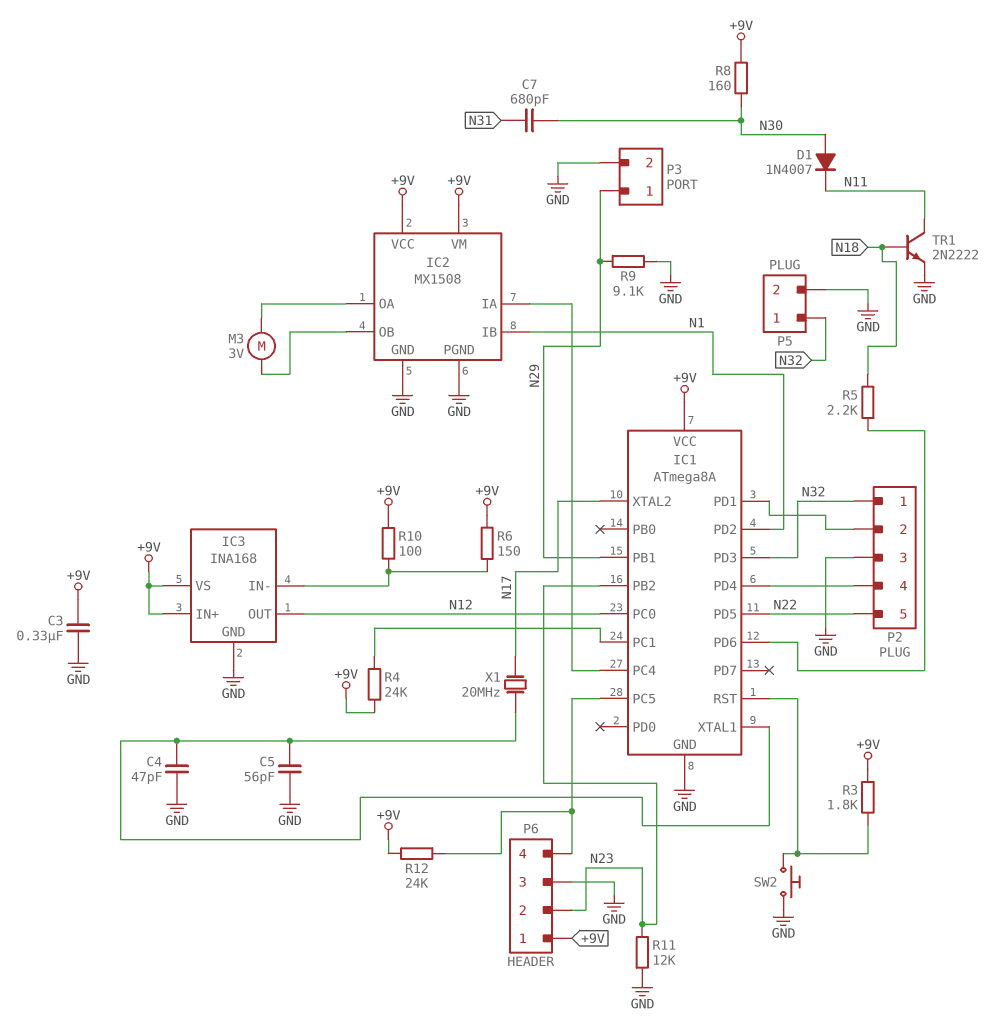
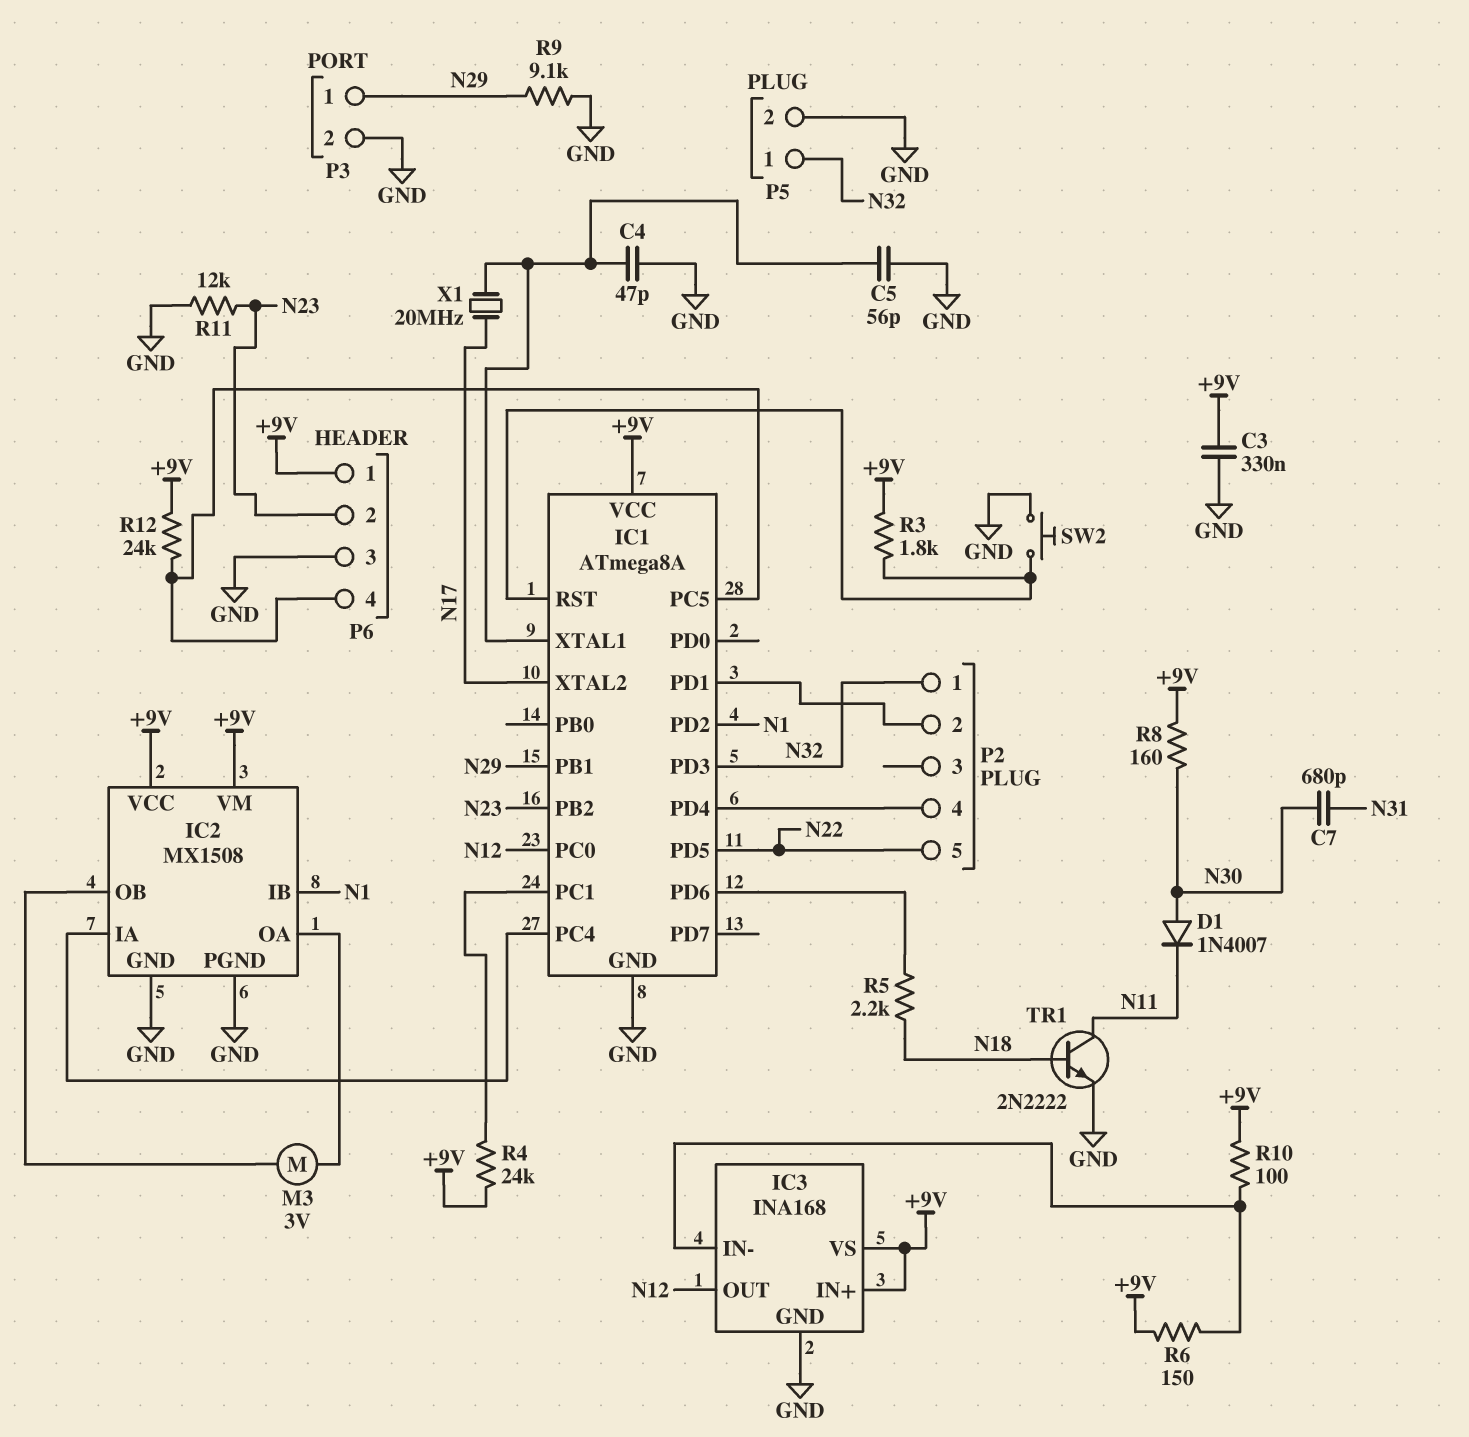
P2 pin 3: GND -> none

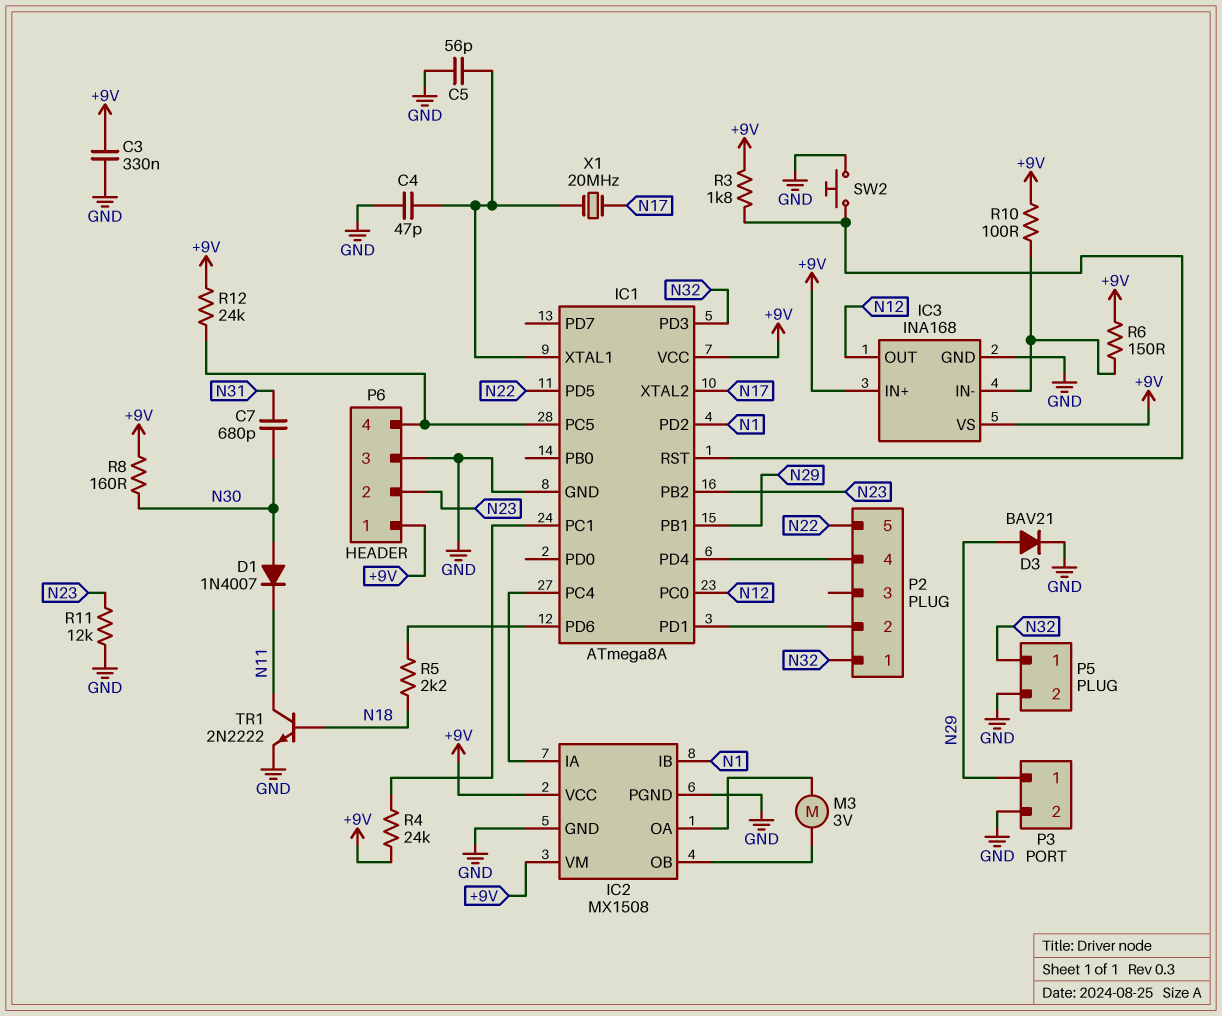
D3: none -> diode BAV21 (A N29, K GND)
R9: 9.1k (GND, N29) -> none

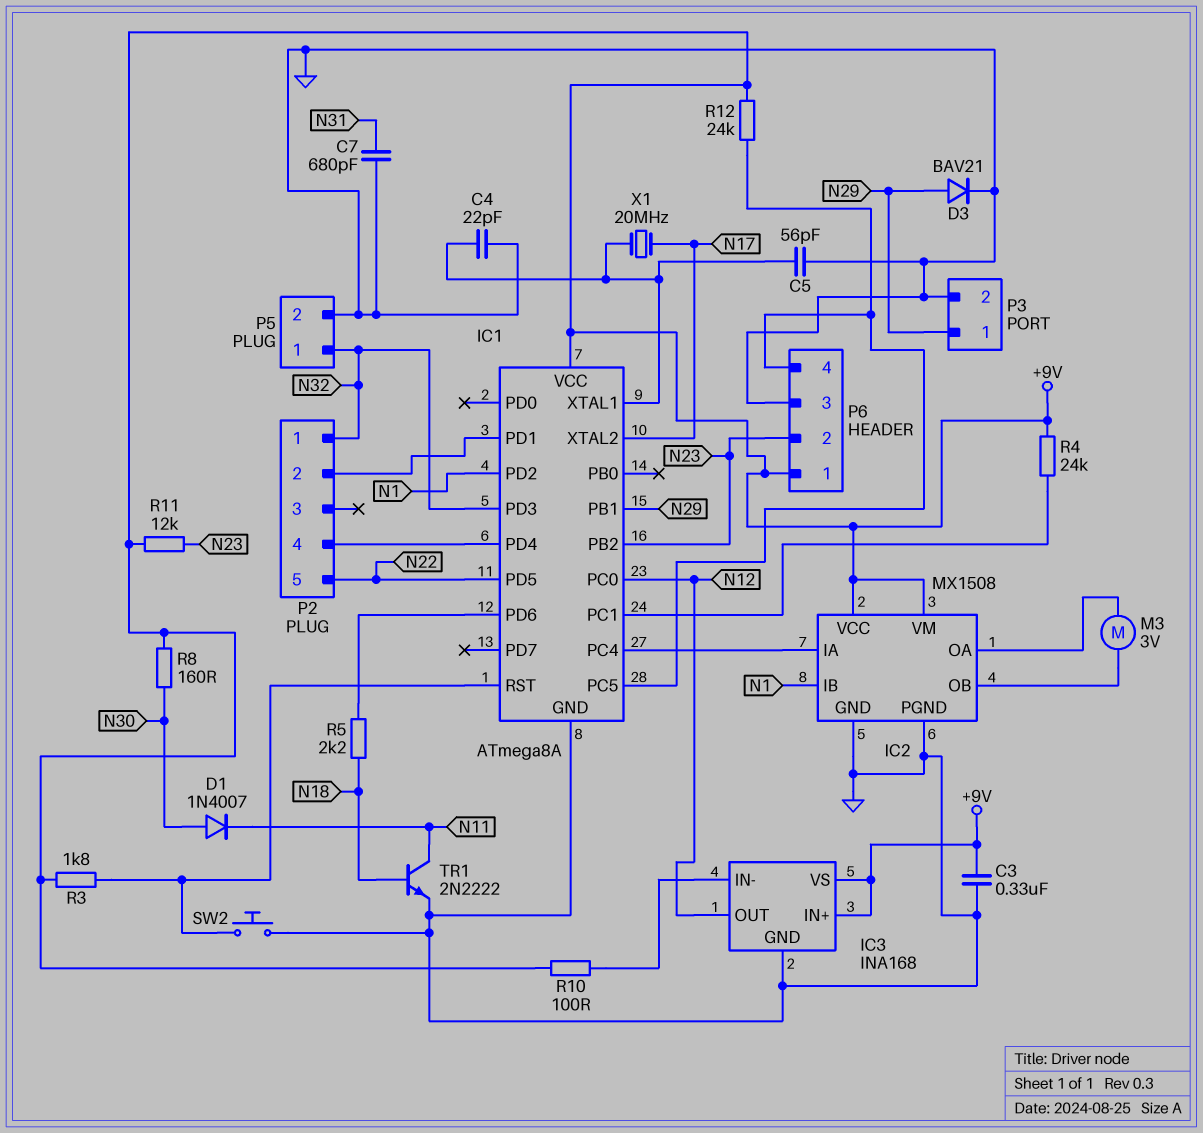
C4: 47pF (GND, IC1/XTAL1) -> 22pF (GND, IC1/XTAL1)
C7: 680pF (N30, N31) -> 680pF (GND, N31)
R6: 150 (+9V, IC3/IN-) -> none
R11: 12k (GND, N23) -> 12k (+9V, N23)

